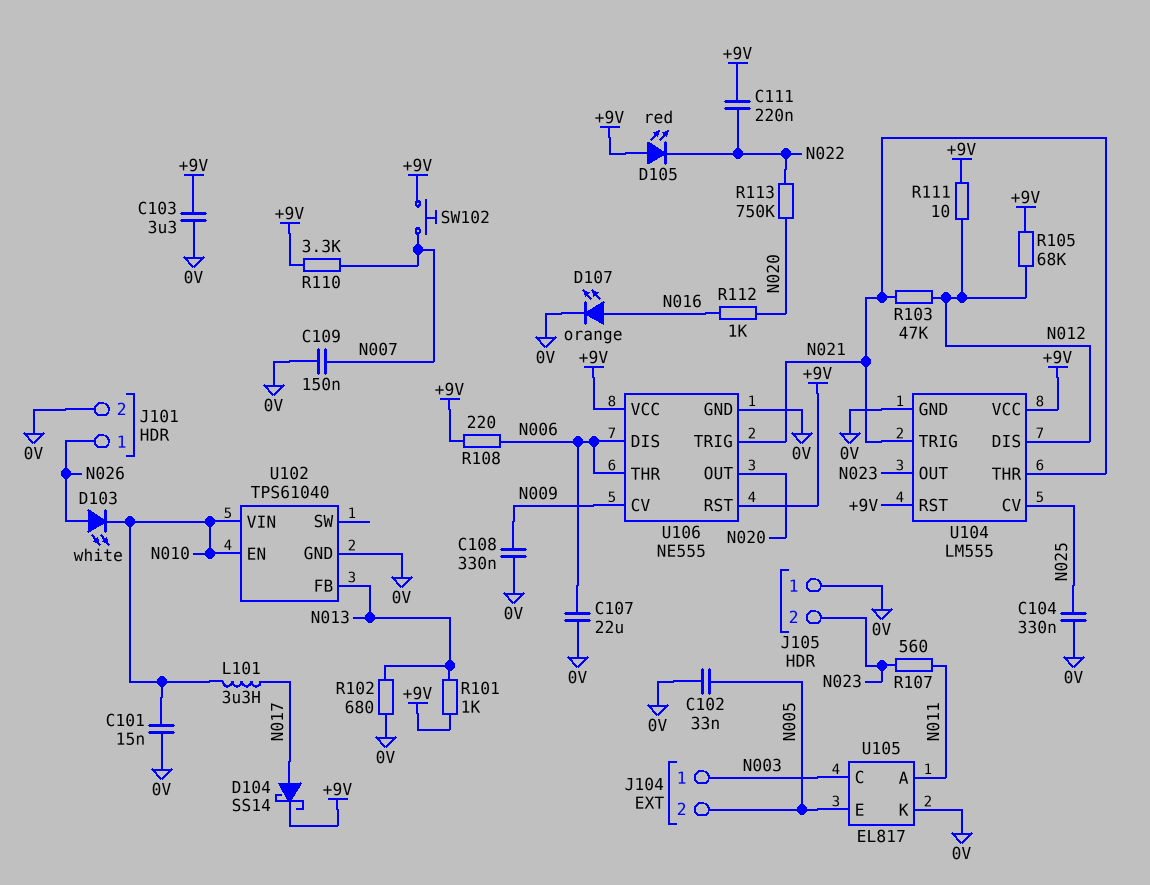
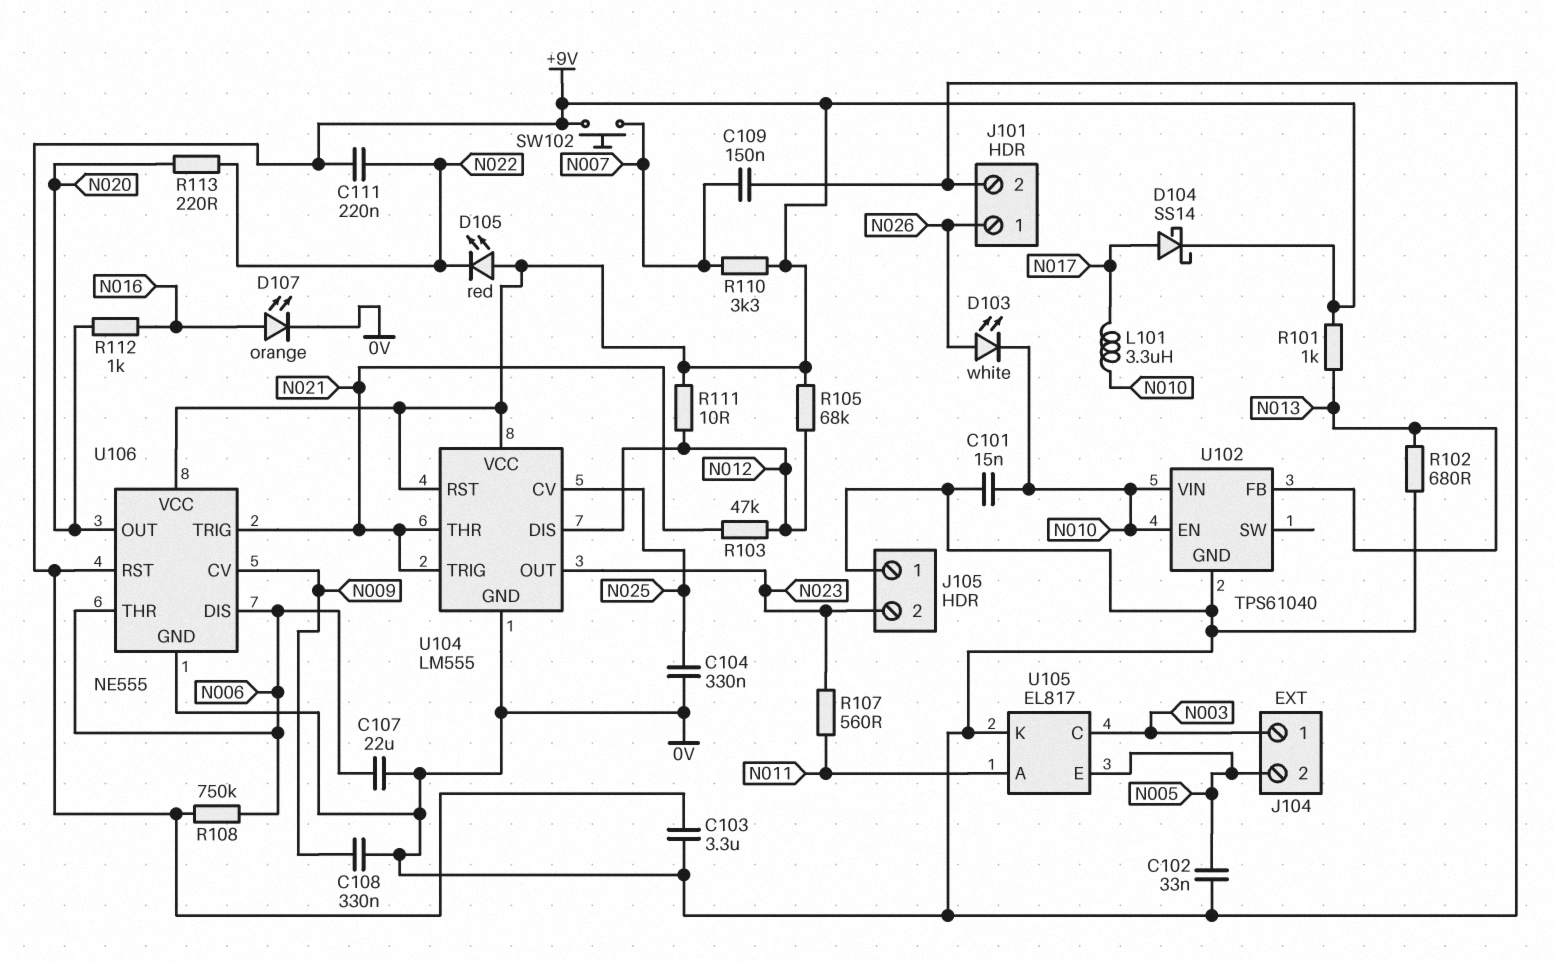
R108: 220 (+9V, N006) -> 750k (+9V, N006)
R113: 750k (N020, N022) -> 220 (N020, N022)

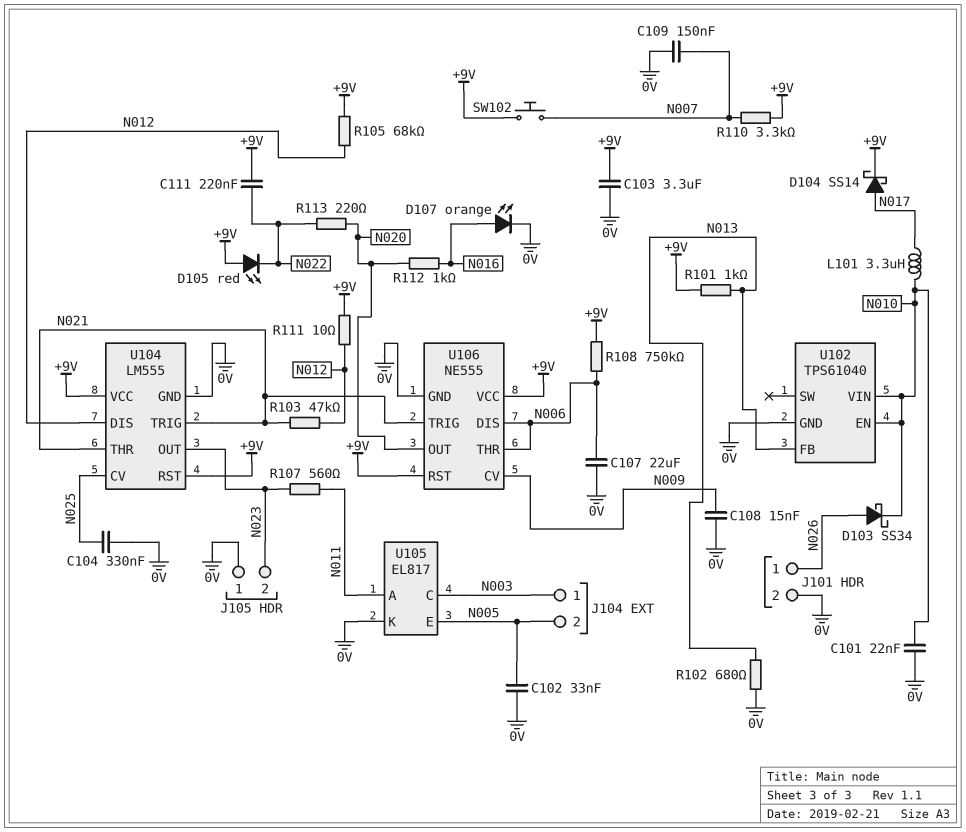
C101: 15nF (0V, N010) -> 22nF (0V, N010)
C108: 330nF (0V, N009) -> 15nF (0V, N009)
D103: LED white (A N026, K N010) -> schottky SS34 (A N026, K N010)

